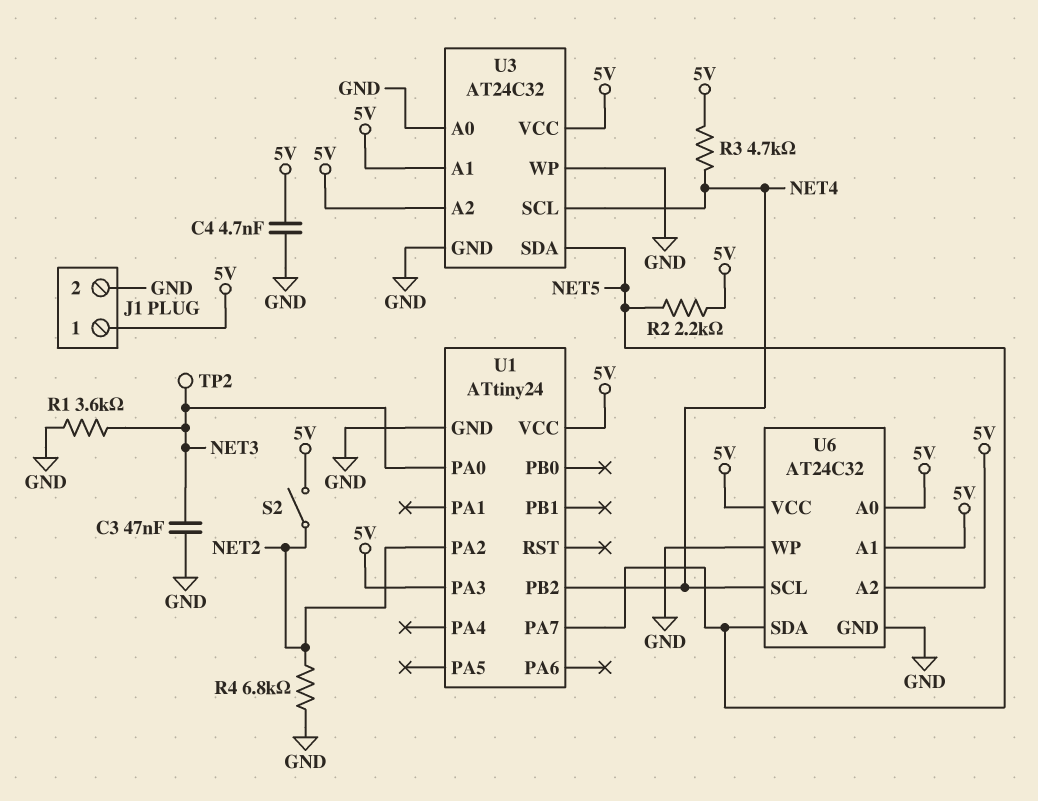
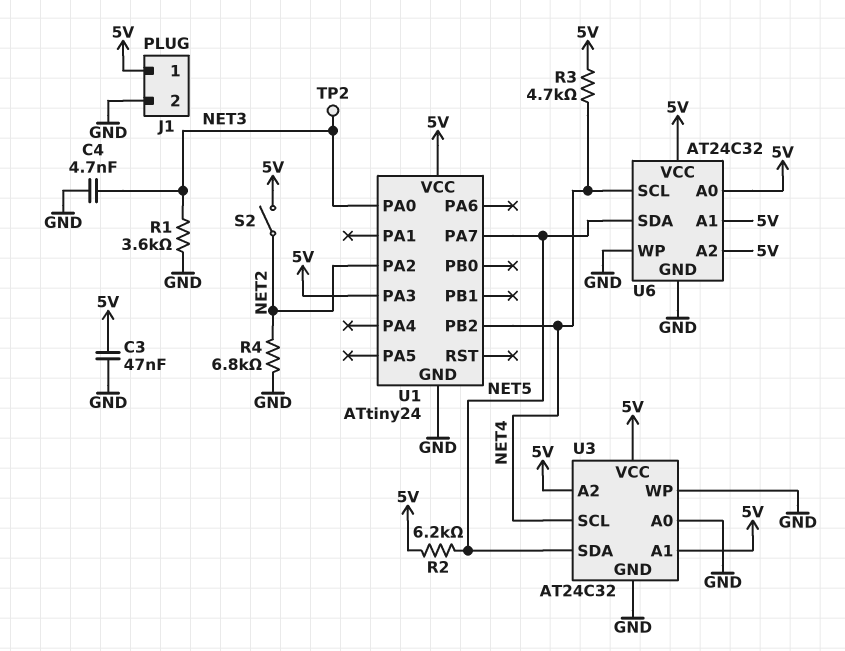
C3: 47nF (GND, NET3) -> 47nF (5V, GND)
C4: 4.7nF (5V, GND) -> 4.7nF (GND, NET3)
R2: 2.2k (5V, NET5) -> 6.2k (5V, NET5)

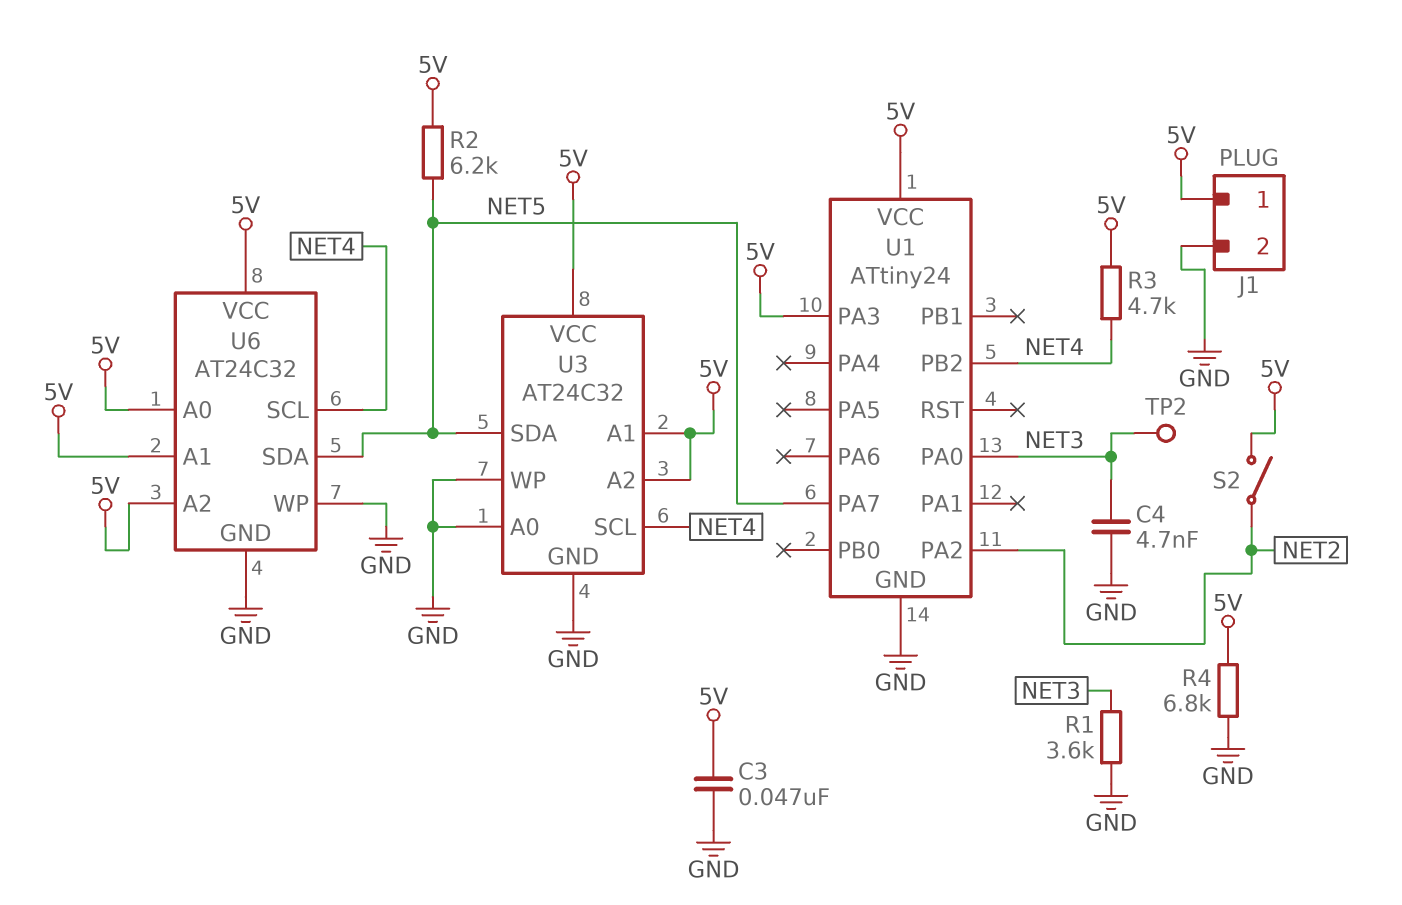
R4: 6.8k (GND, NET2) -> 6.8k (5V, GND)

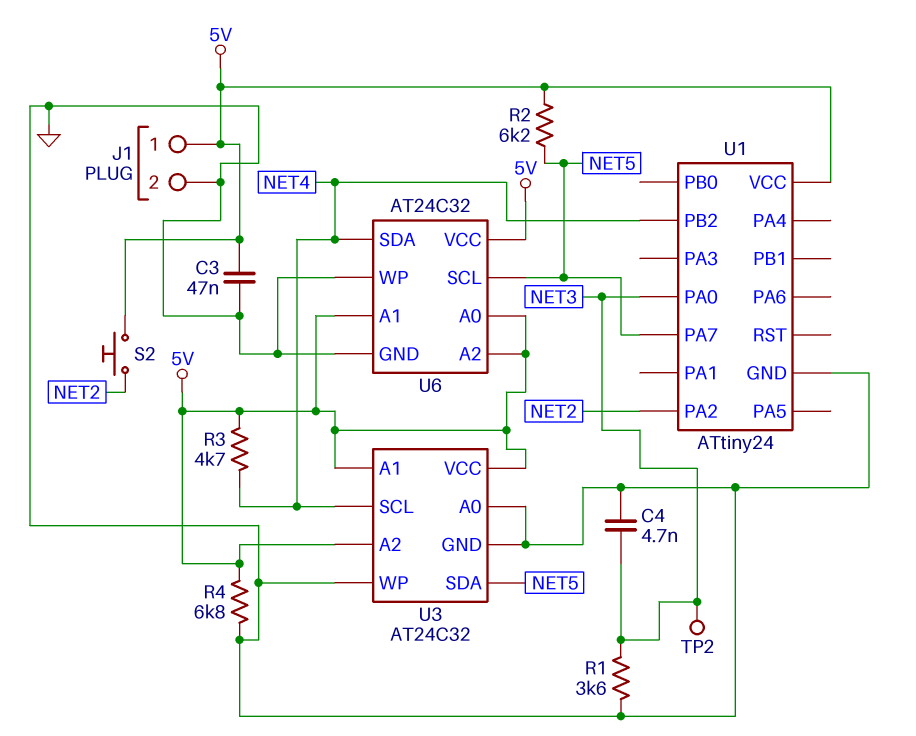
S2: switch (5V, NET2) -> button (5V, NET2)
U1 pin PA3: 5V -> none
U6 pin SCL: NET4 -> NET5
U6 pin SDA: NET5 -> NET4

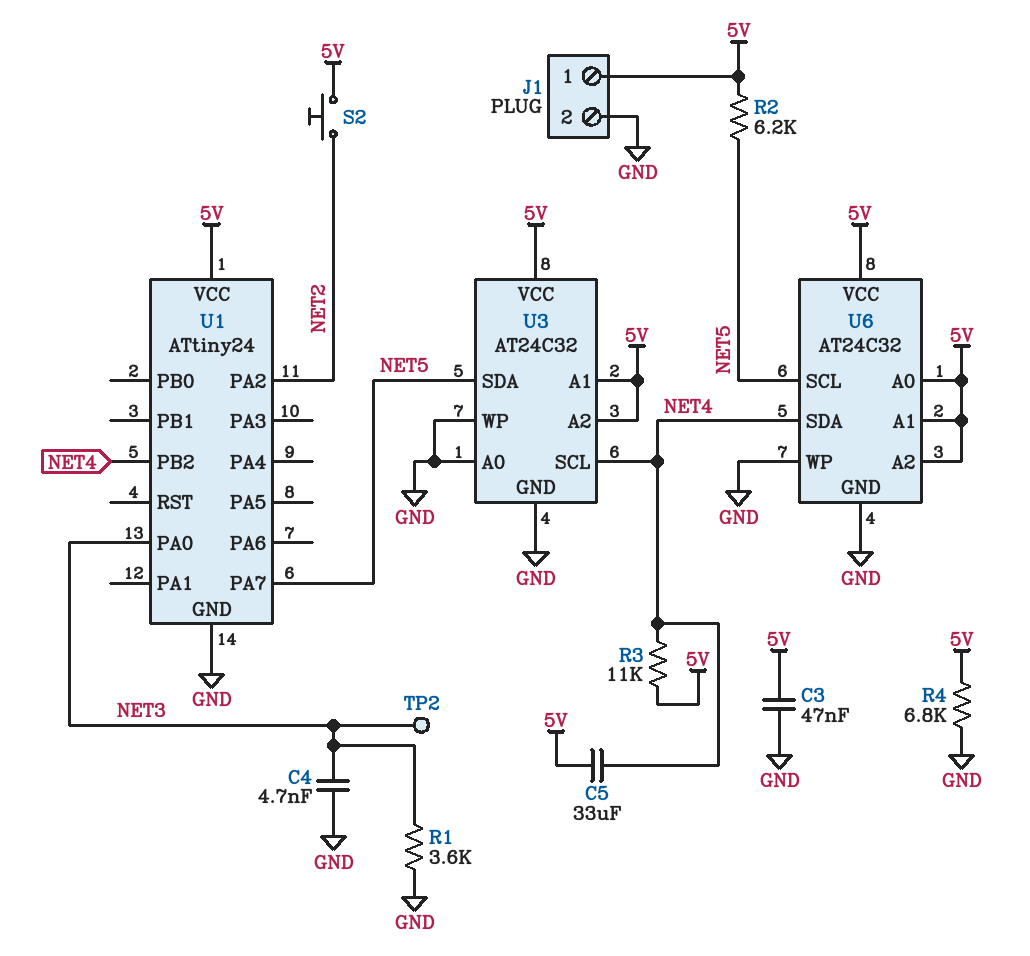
C5: none -> 33uF (5V, NET4)
R3: 4.7k (5V, NET4) -> 11k (5V, NET4)

